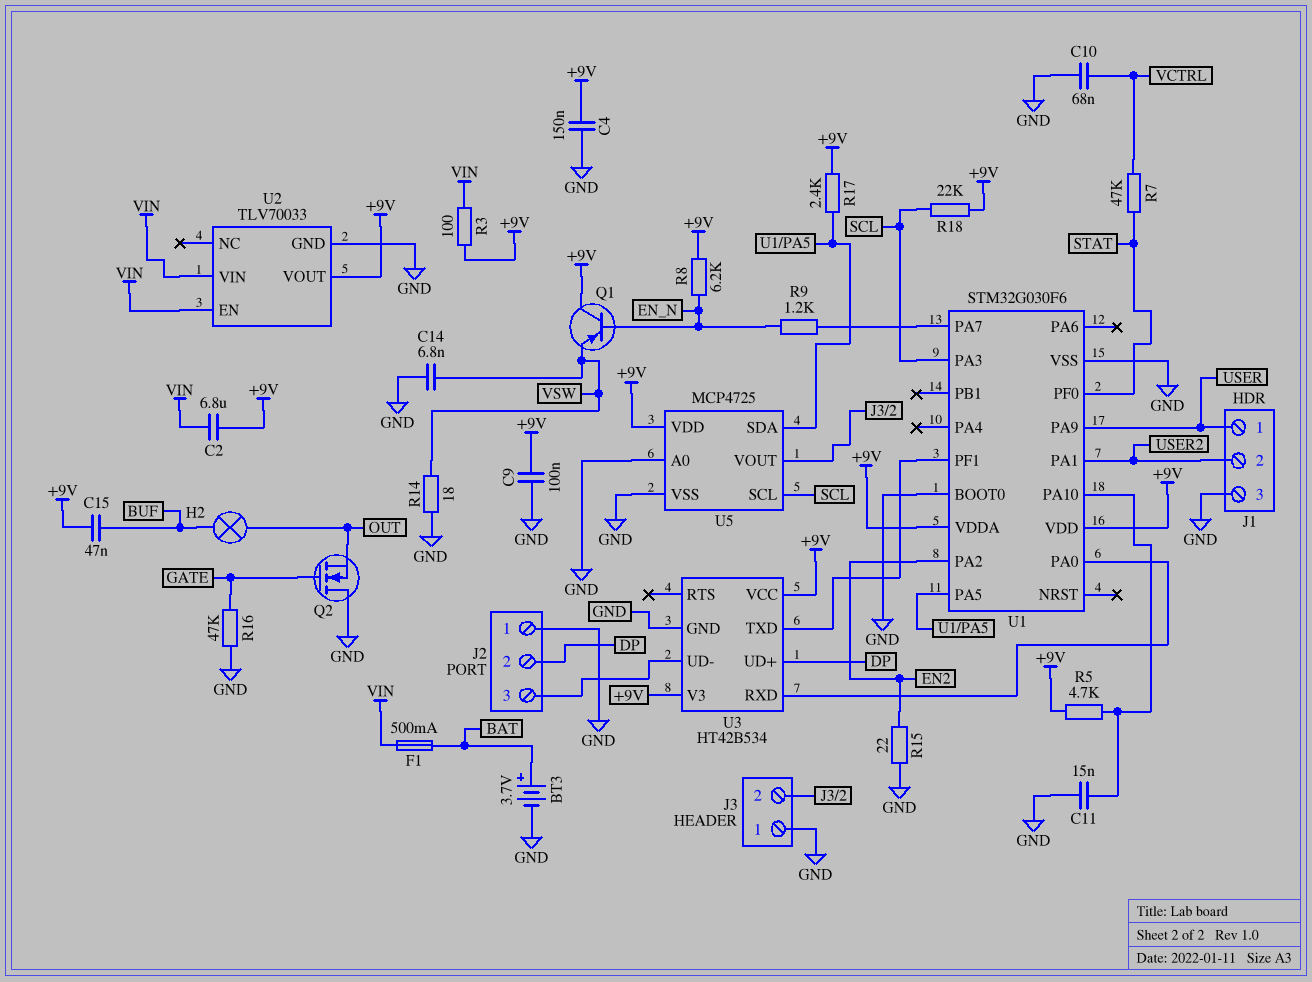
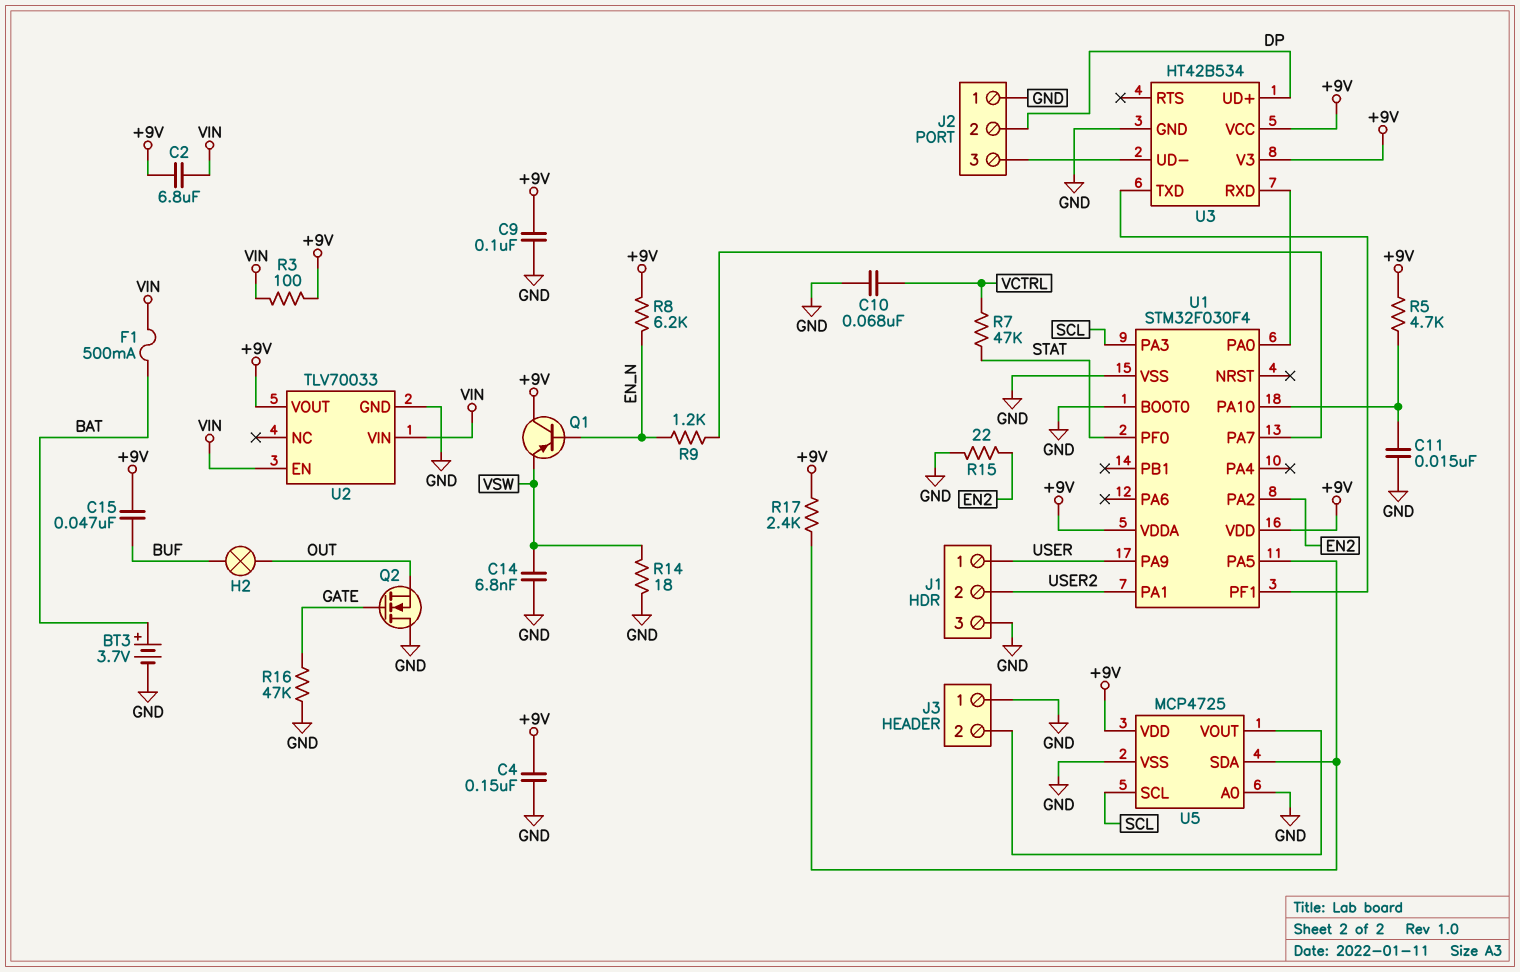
R18: 22k (+9V, SCL) -> none
U1: STM32G030F6 -> STM32F030F4

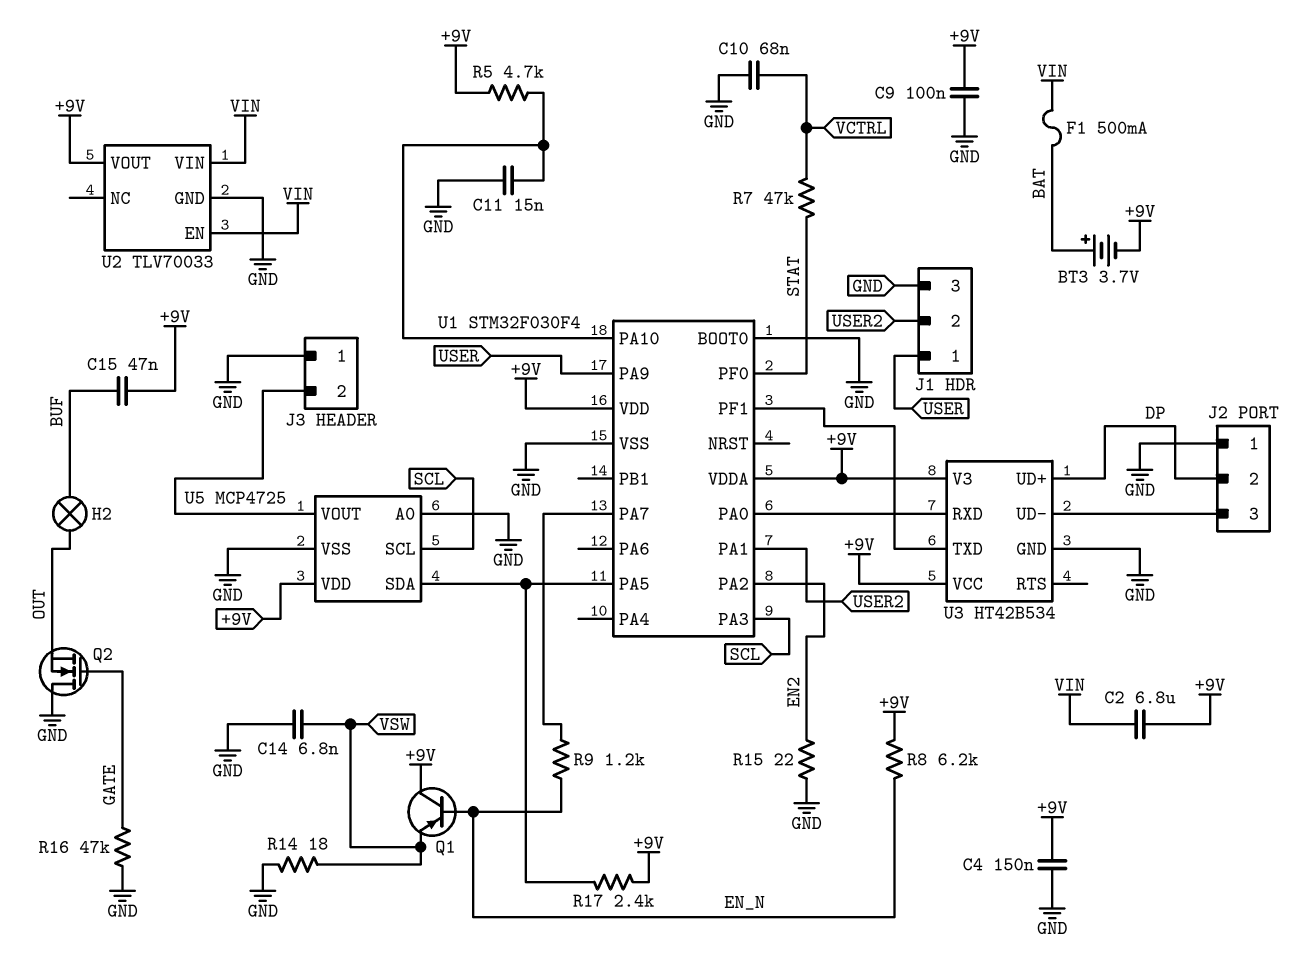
BT3: 3.7V (plus BAT, minus GND) -> 3.7V (plus BAT, minus +9V)
R3: 100 (+9V, VIN) -> none

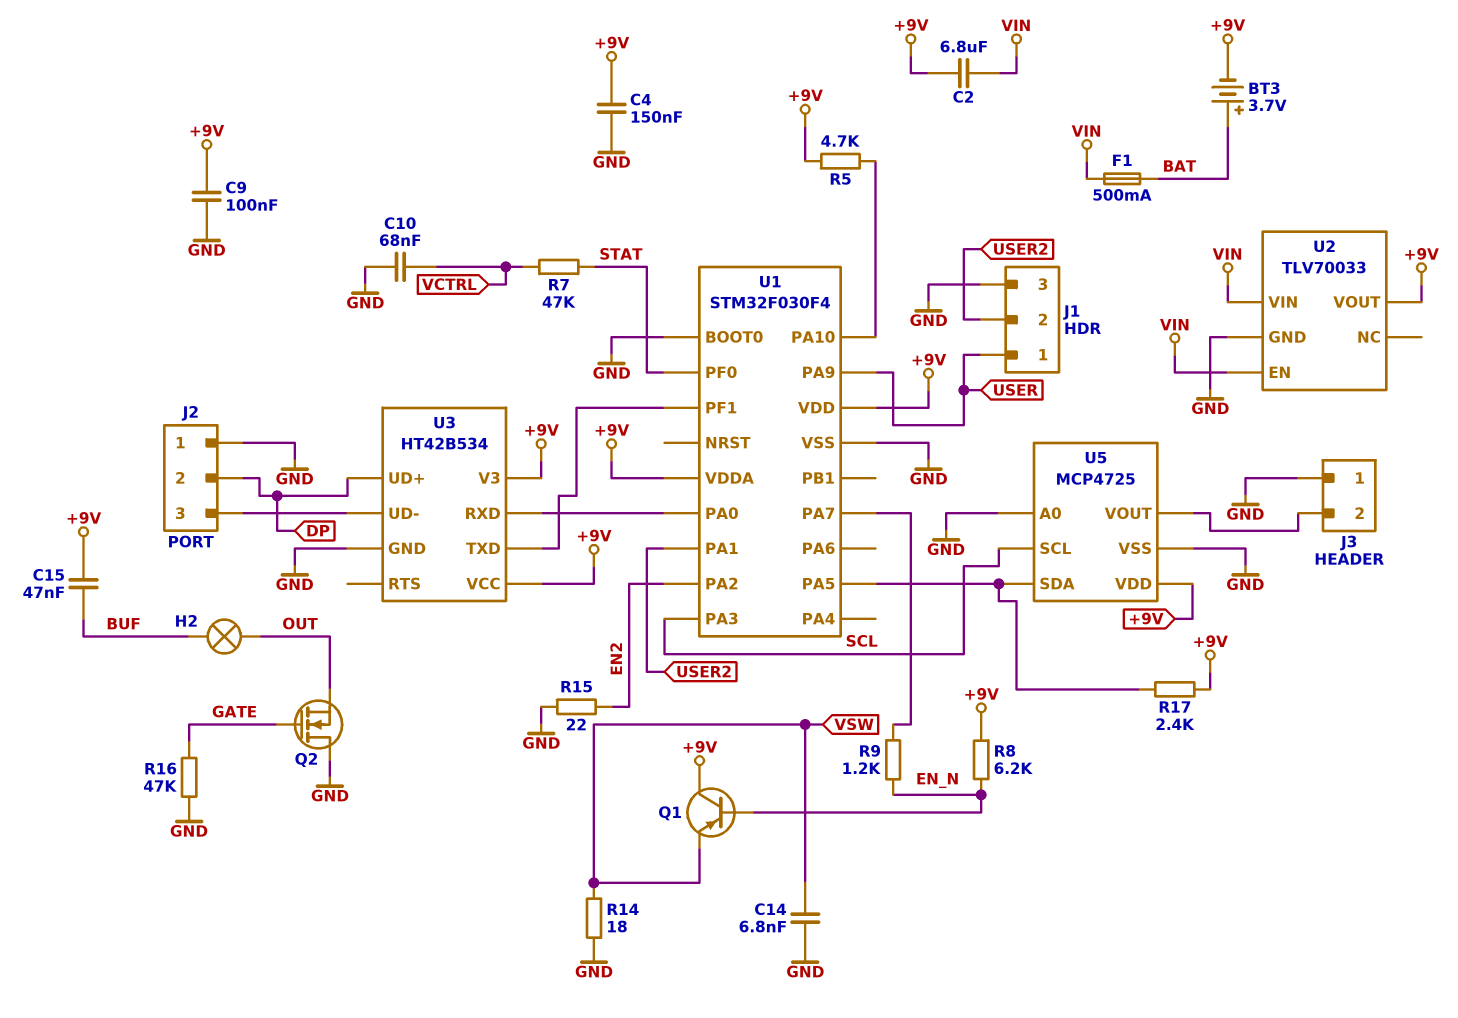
C11: 15nF (GND, U1/PA10) -> none

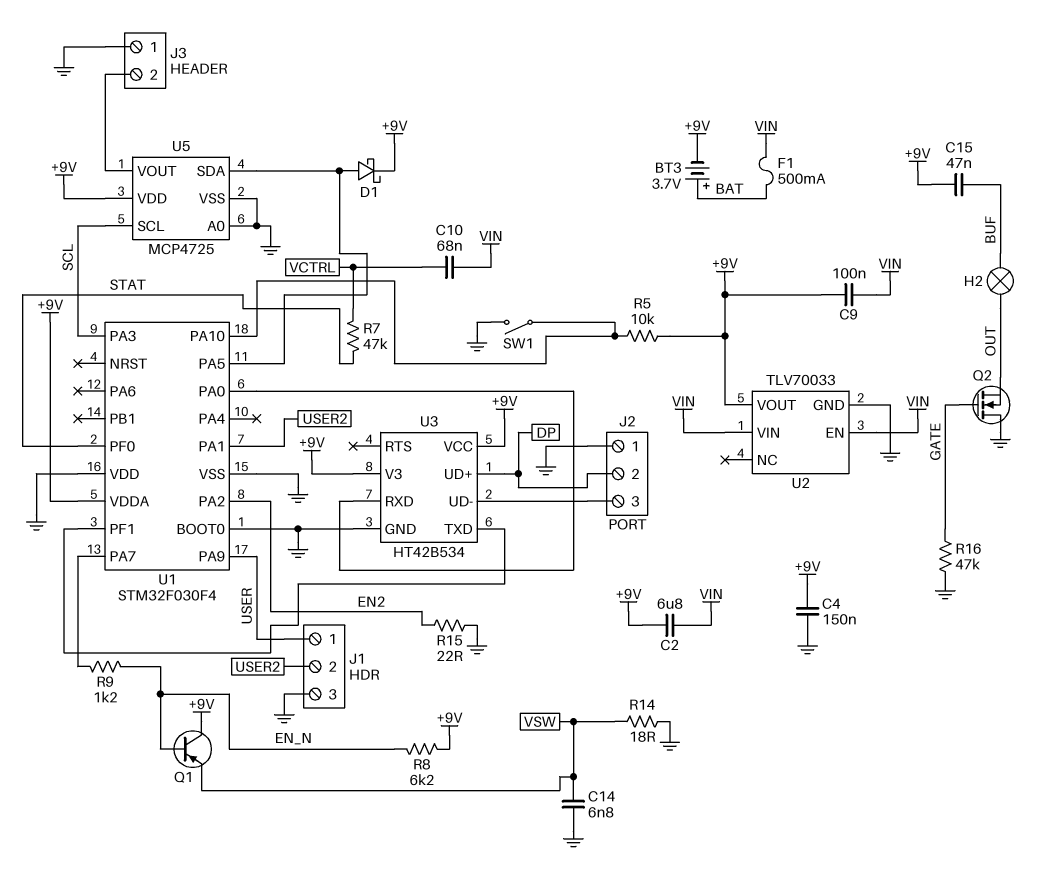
C9: 100nF (+9V, GND) -> 100nF (+9V, VIN)
C10: 68nF (GND, VCTRL) -> 68nF (VCTRL, VIN)
D1: none -> schottky (A U1/PA5, K +9V)
R5: 4.7k (+9V, U1/PA10) -> 10k (+9V, U1/PA10)
R17: 2.4k (+9V, U1/PA5) -> none
SW1: none -> switch (GND, U1/PA10)
U1 pin VDD: +9V -> GND

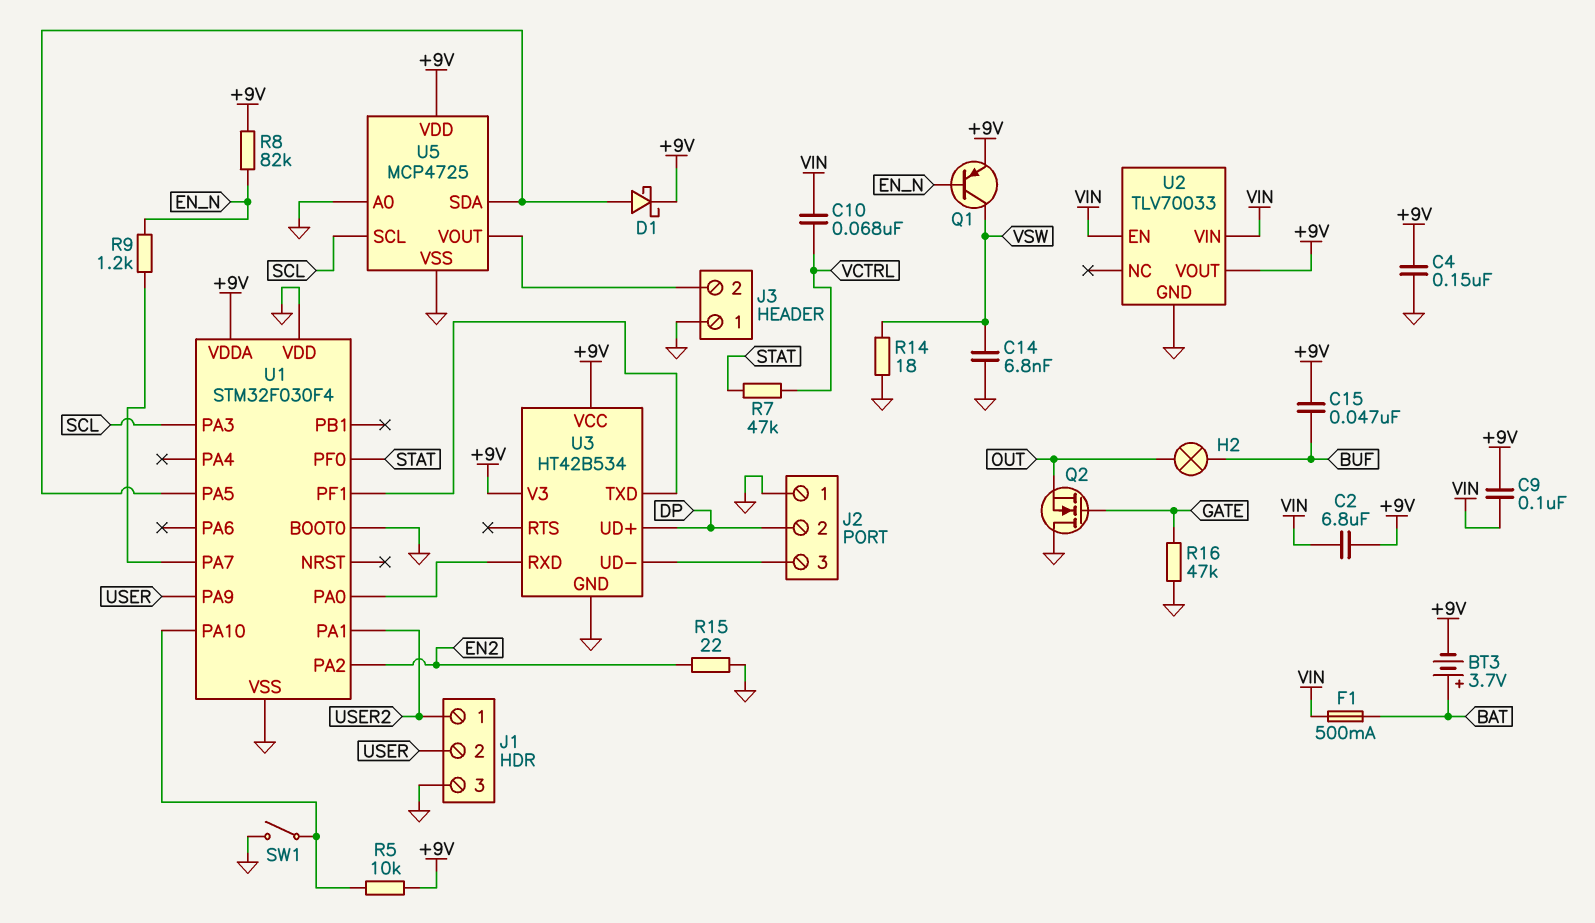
J1 pin 1: USER -> USER2
J1 pin 2: USER2 -> USER
Q1: PNP (B EN_N, C +9V, E VSW) -> PNP (B EN_N, C VSW, E +9V)
R8: 6.2k (+9V, EN_N) -> 82k (+9V, EN_N)

